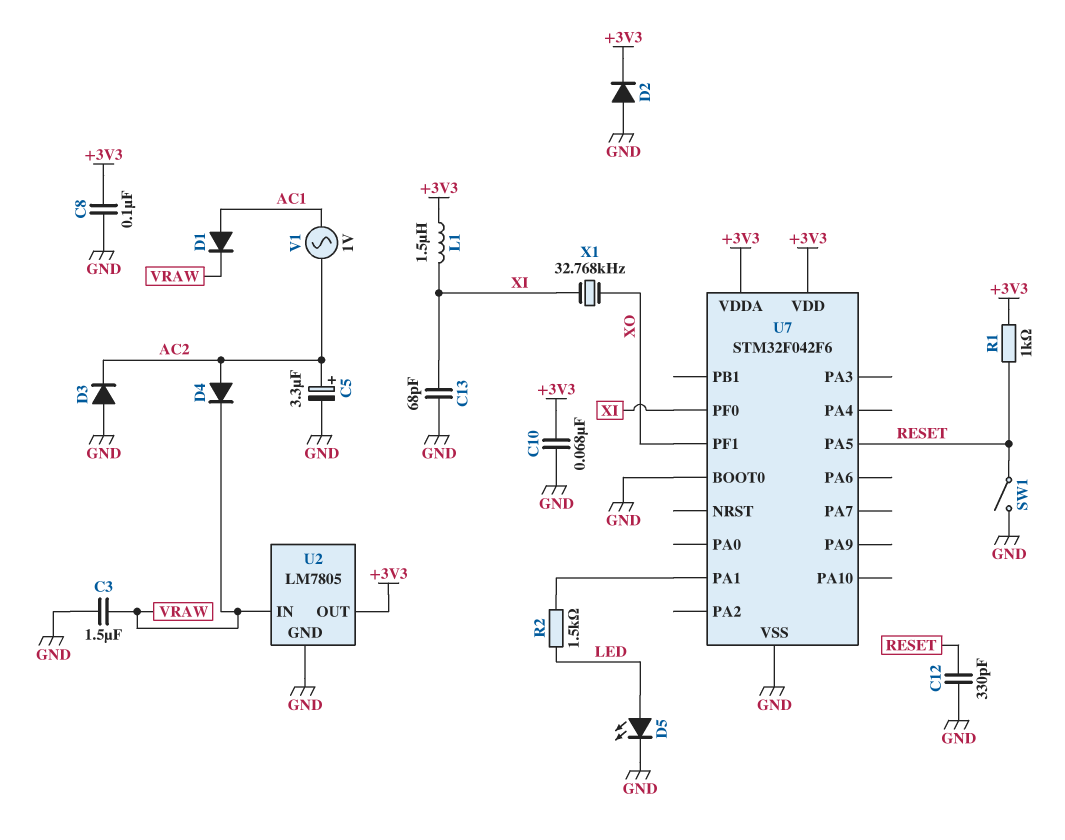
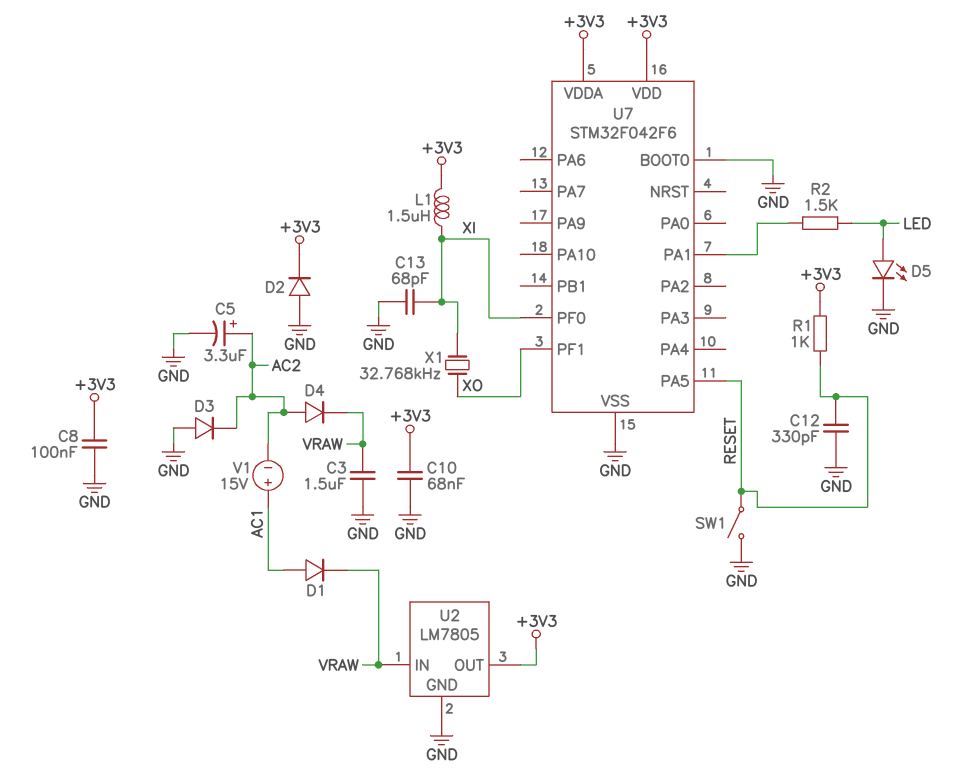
V1: AC 1V (AC1, AC2) -> 15V (plus AC1, minus AC2)

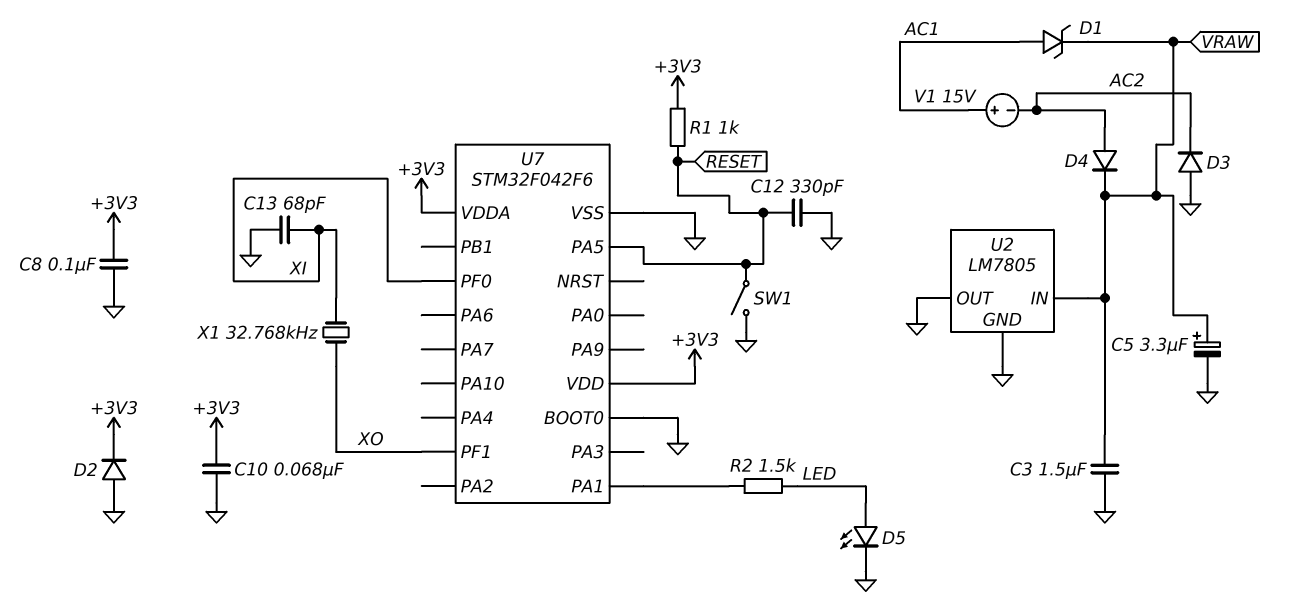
C5: 3.3uF (plus AC2, minus GND) -> 3.3uF (plus VRAW, minus GND)
D1: diode (A AC1, K VRAW) -> zener (A AC1, K VRAW)
L1: 1.5uH (+3V3, XI) -> none
U2 pin OUT: +3V3 -> GND

